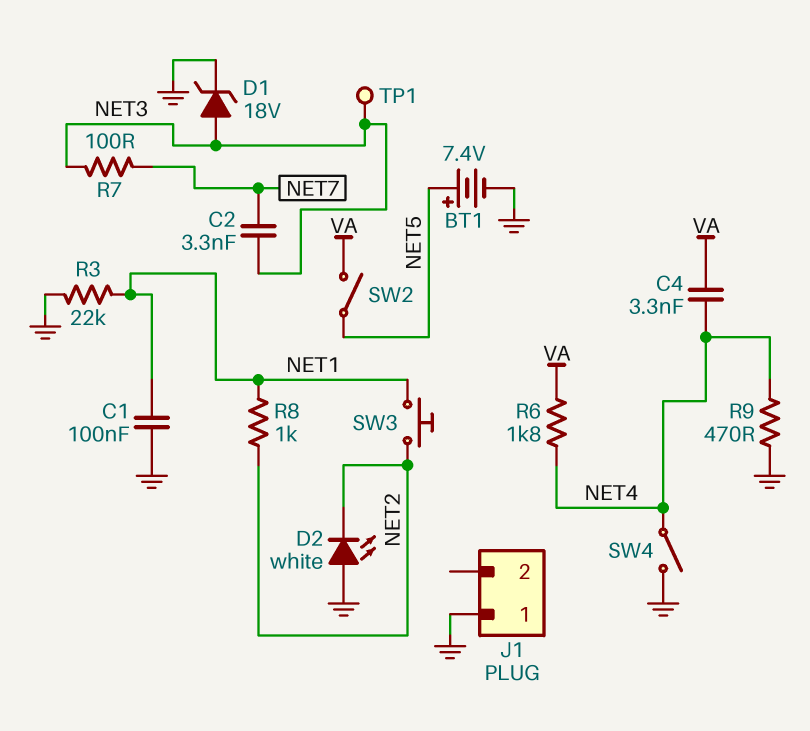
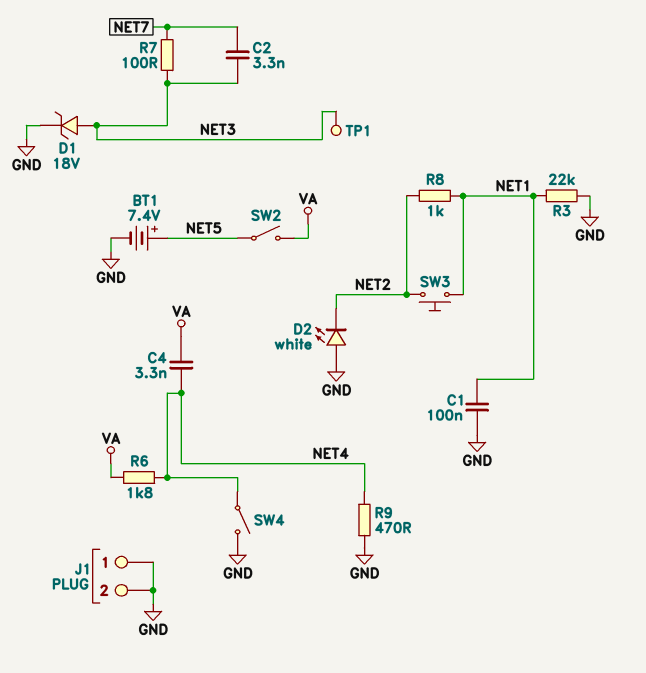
J1 pin 2: none -> GND

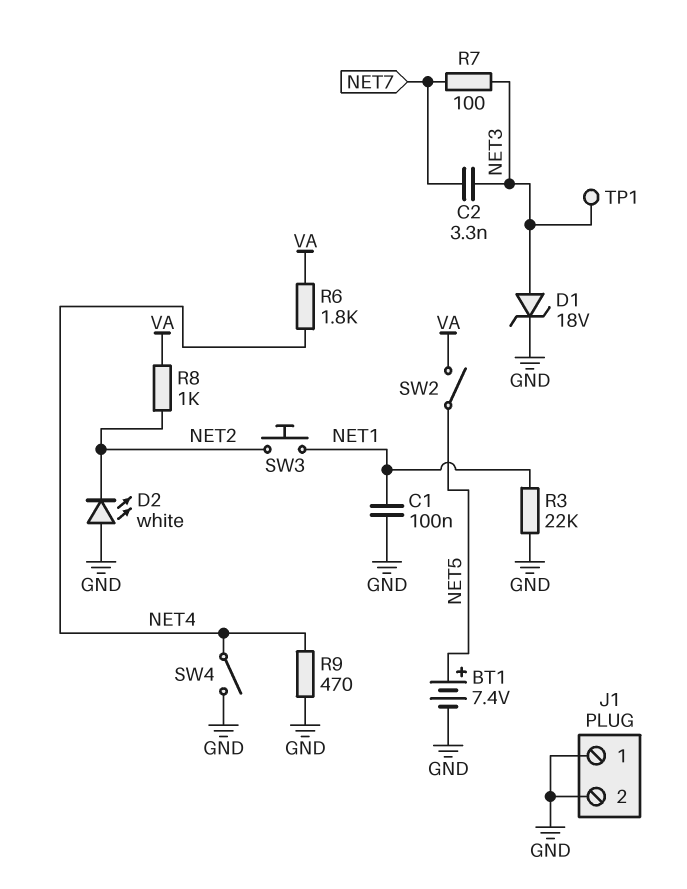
C4: 3.3nF (NET4, VA) -> none
R8: 1k (NET1, NET2) -> 1k (NET2, VA)

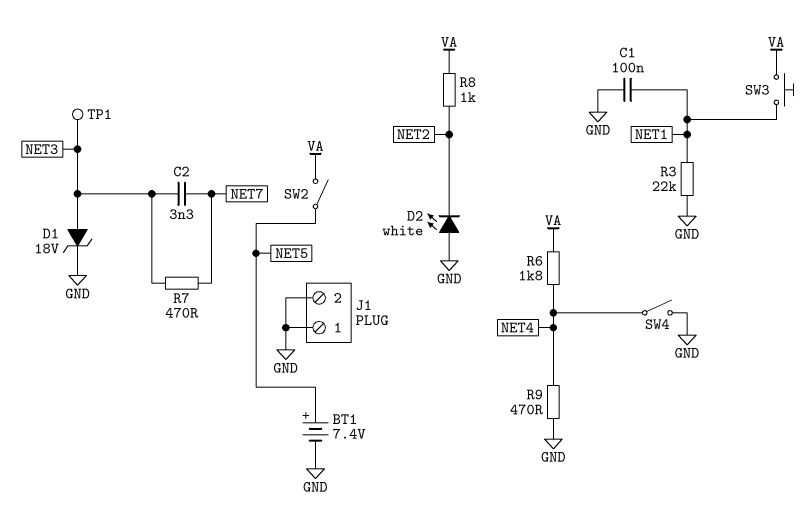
R7: 100 (NET3, NET7) -> 470 (NET3, NET7)
SW3: button (NET1, NET2) -> button (NET1, VA)

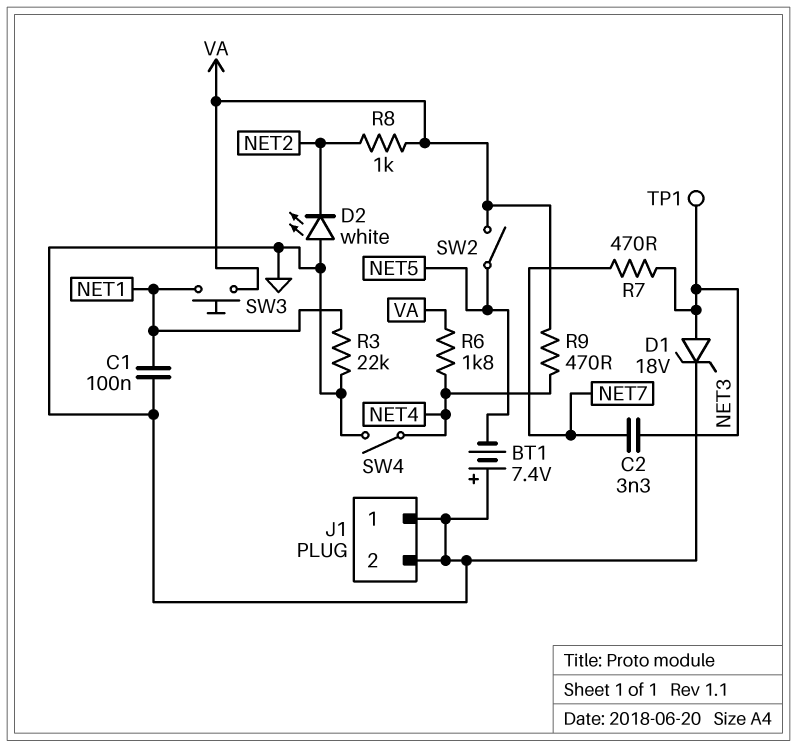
BT1: 7.4V (plus NET5, minus GND) -> 7.4V (plus GND, minus NET5)
R9: 470 (GND, NET4) -> 470 (NET4, VA)

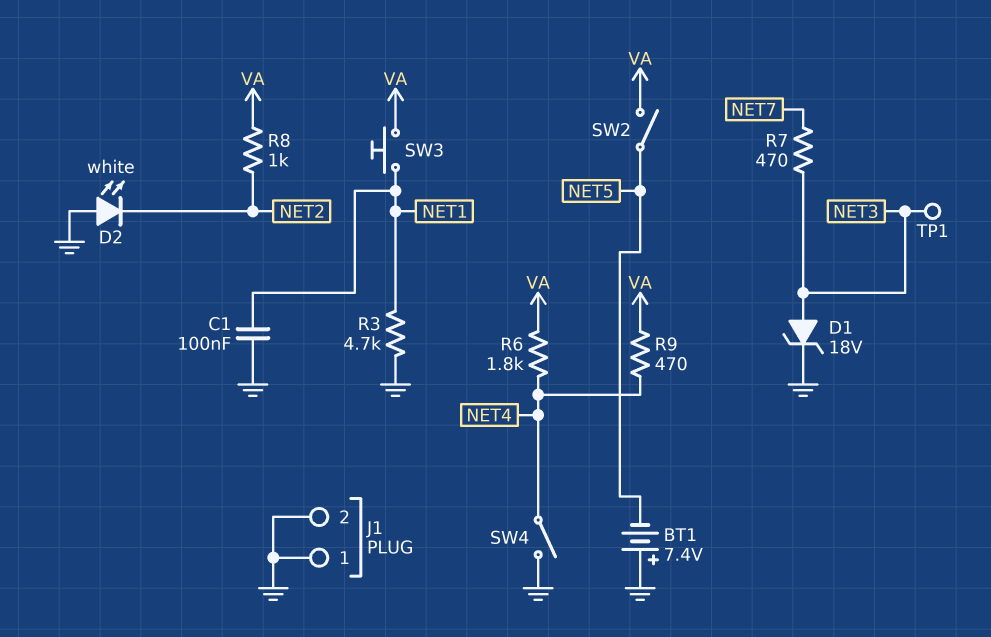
C2: 3.3nF (NET3, NET7) -> none
R3: 22k (GND, NET1) -> 4.7k (GND, NET1)

